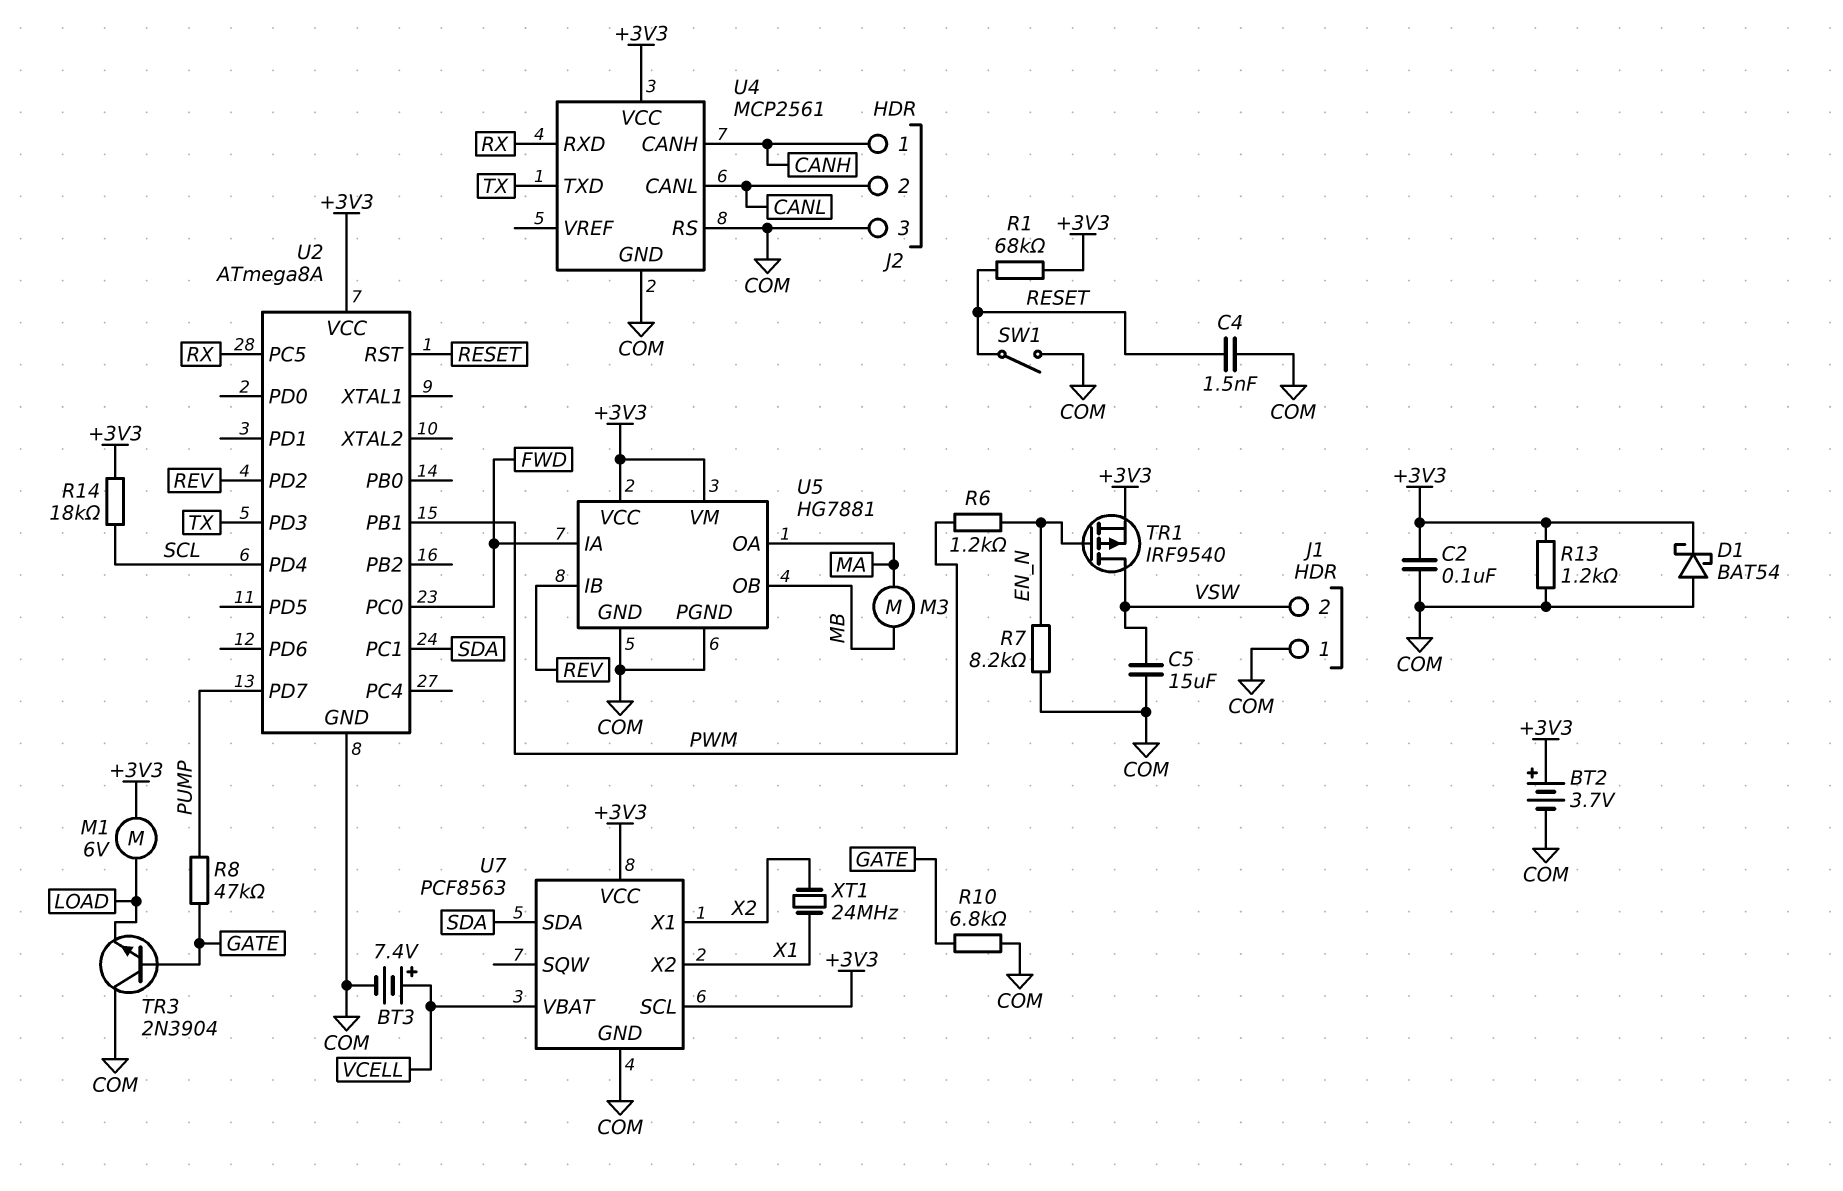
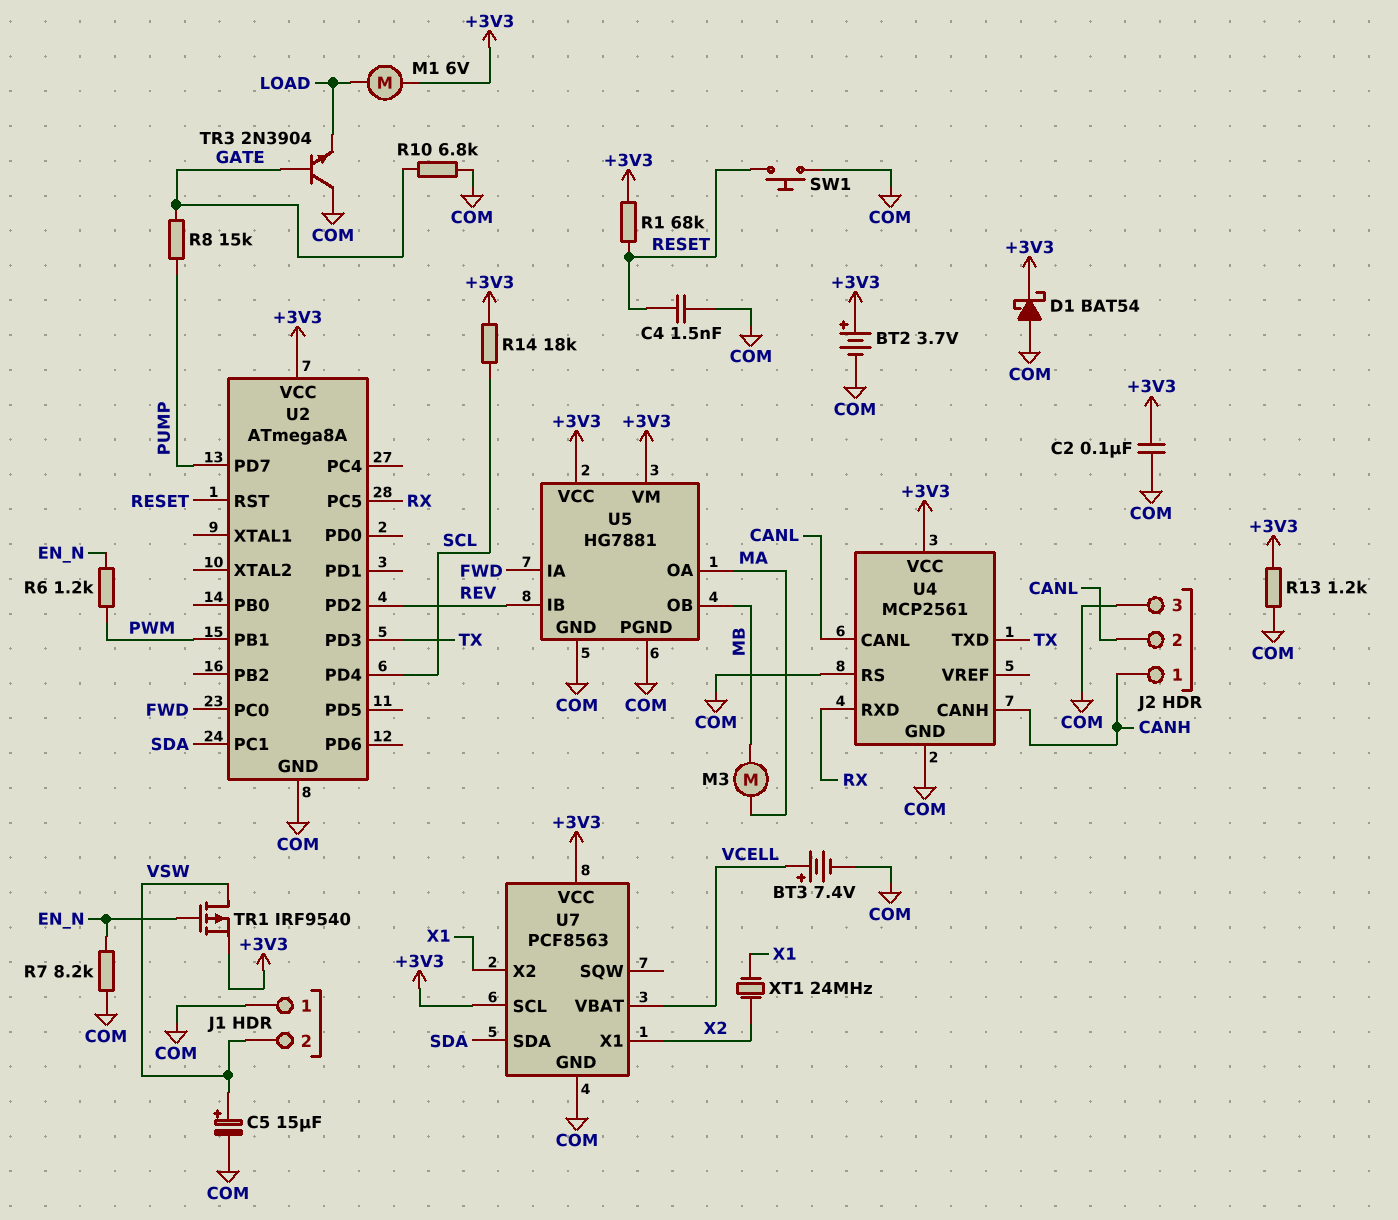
C5: 15uF (COM, VSW) -> 15uF (plus VSW, minus COM)
R8: 47k (GATE, PUMP) -> 15k (GATE, PUMP)
SW1: switch (COM, RESET) -> button (COM, RESET)

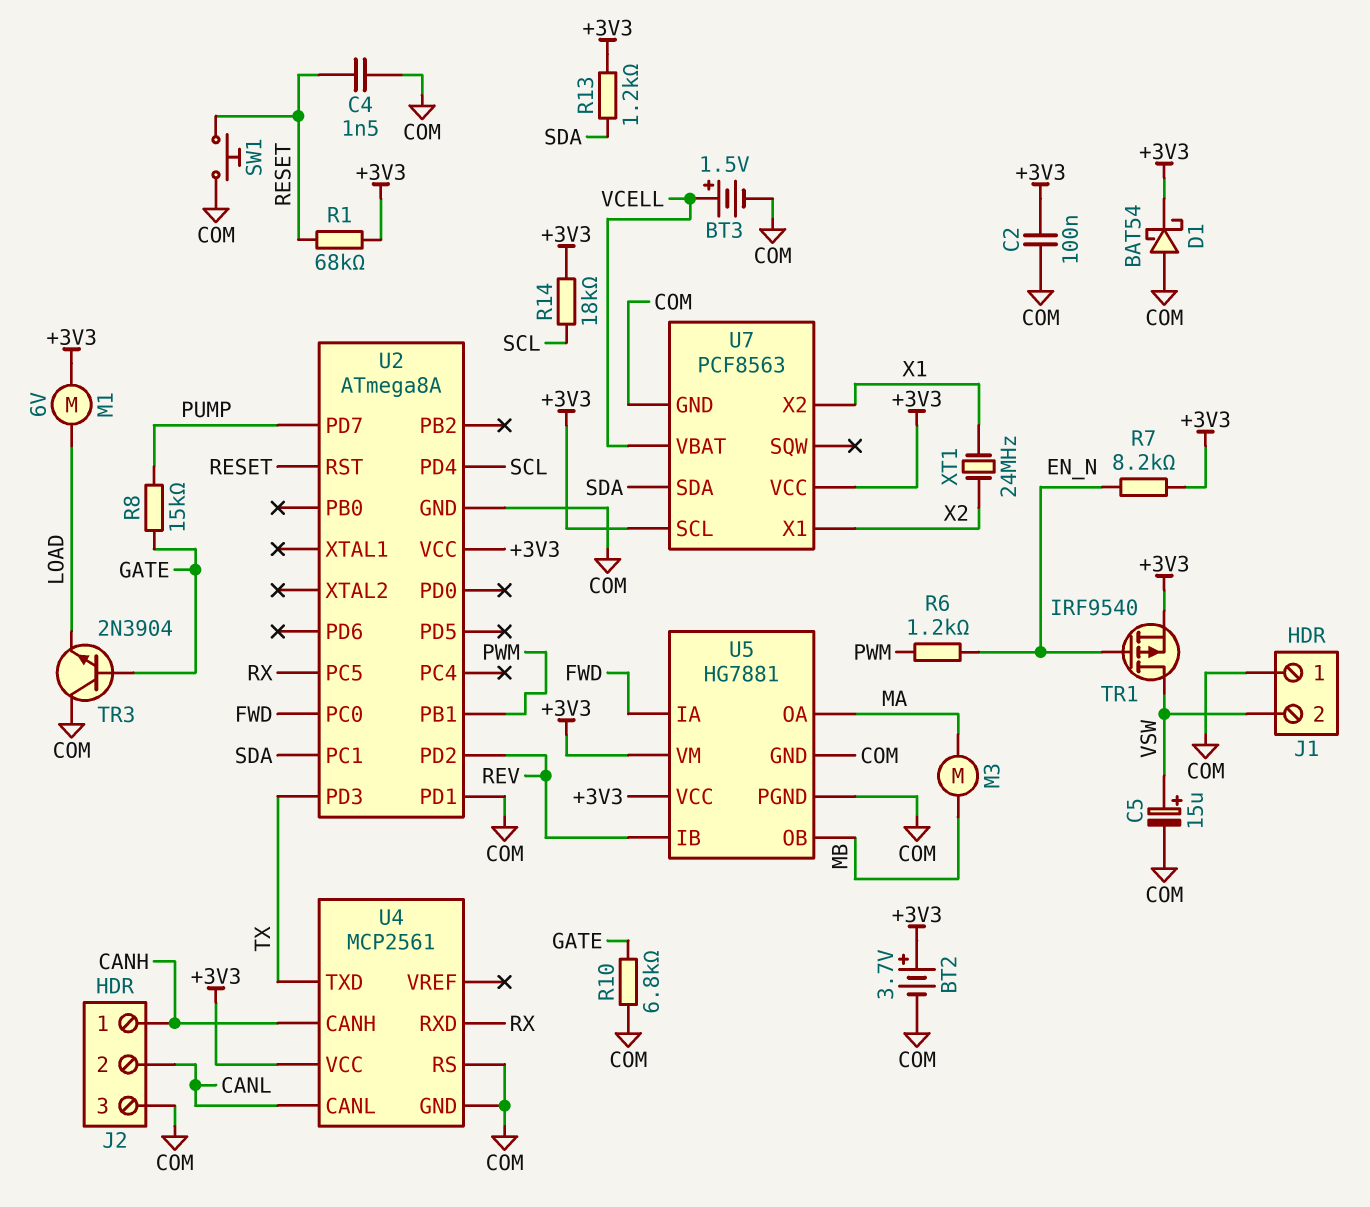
BT3: 7.4V (plus VCELL, minus COM) -> 1.5V (plus VCELL, minus COM)
R7: 8.2k (COM, EN_N) -> 8.2k (+3V3, EN_N)
R13: 1.2k (+3V3, COM) -> 1.2k (+3V3, SDA)
U2 pin PD1: none -> COM

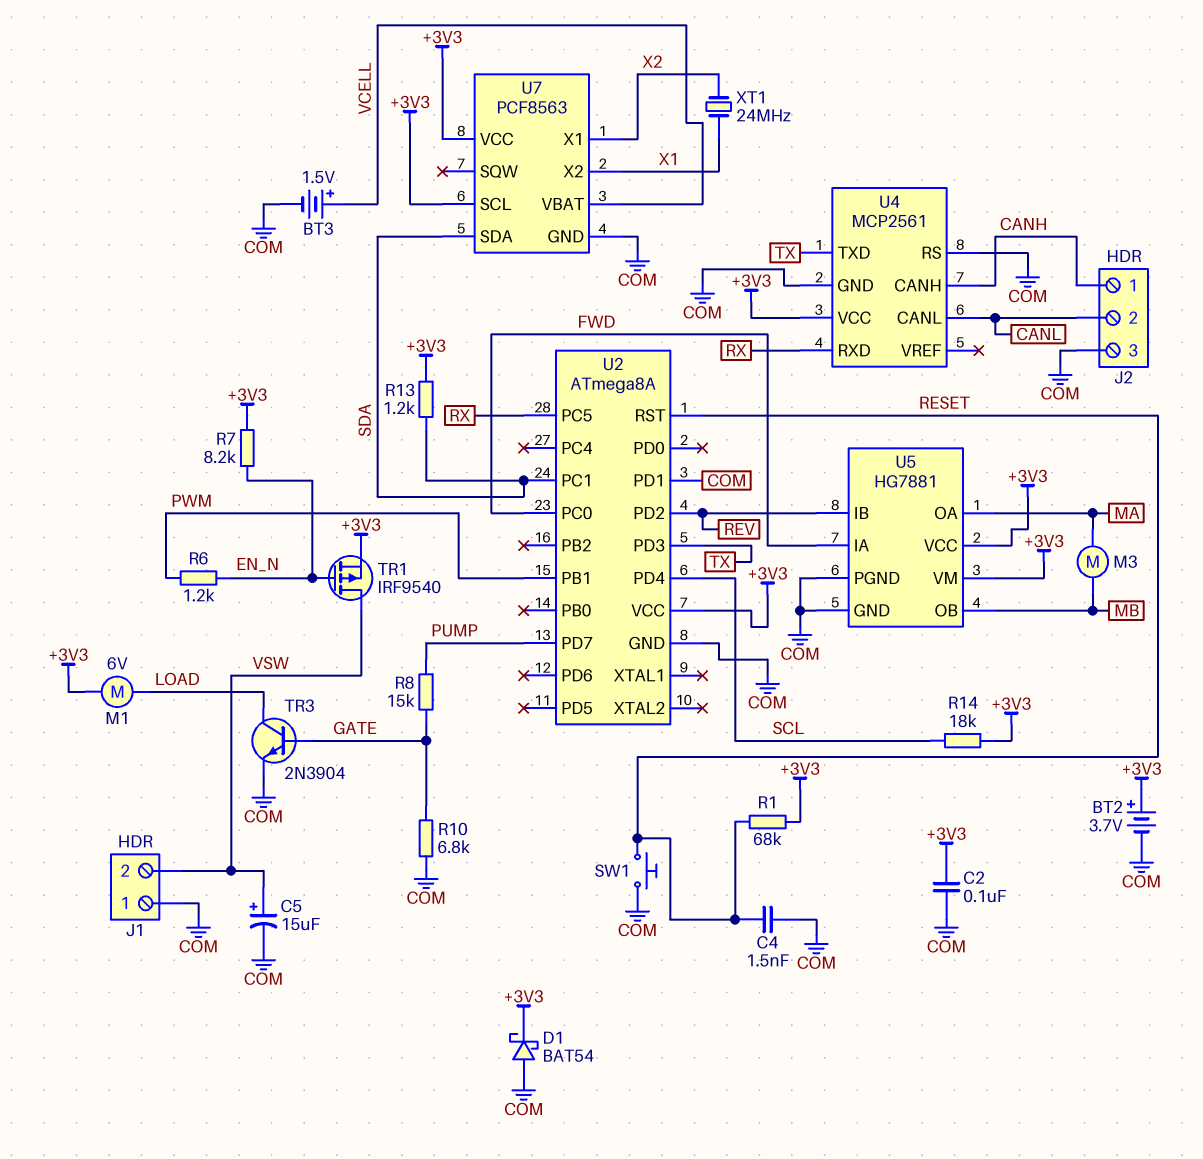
TR3: NPN 2N3904 (B GATE, C COM, E LOAD) -> NPN 2N3904 (B GATE, C LOAD, E COM)

